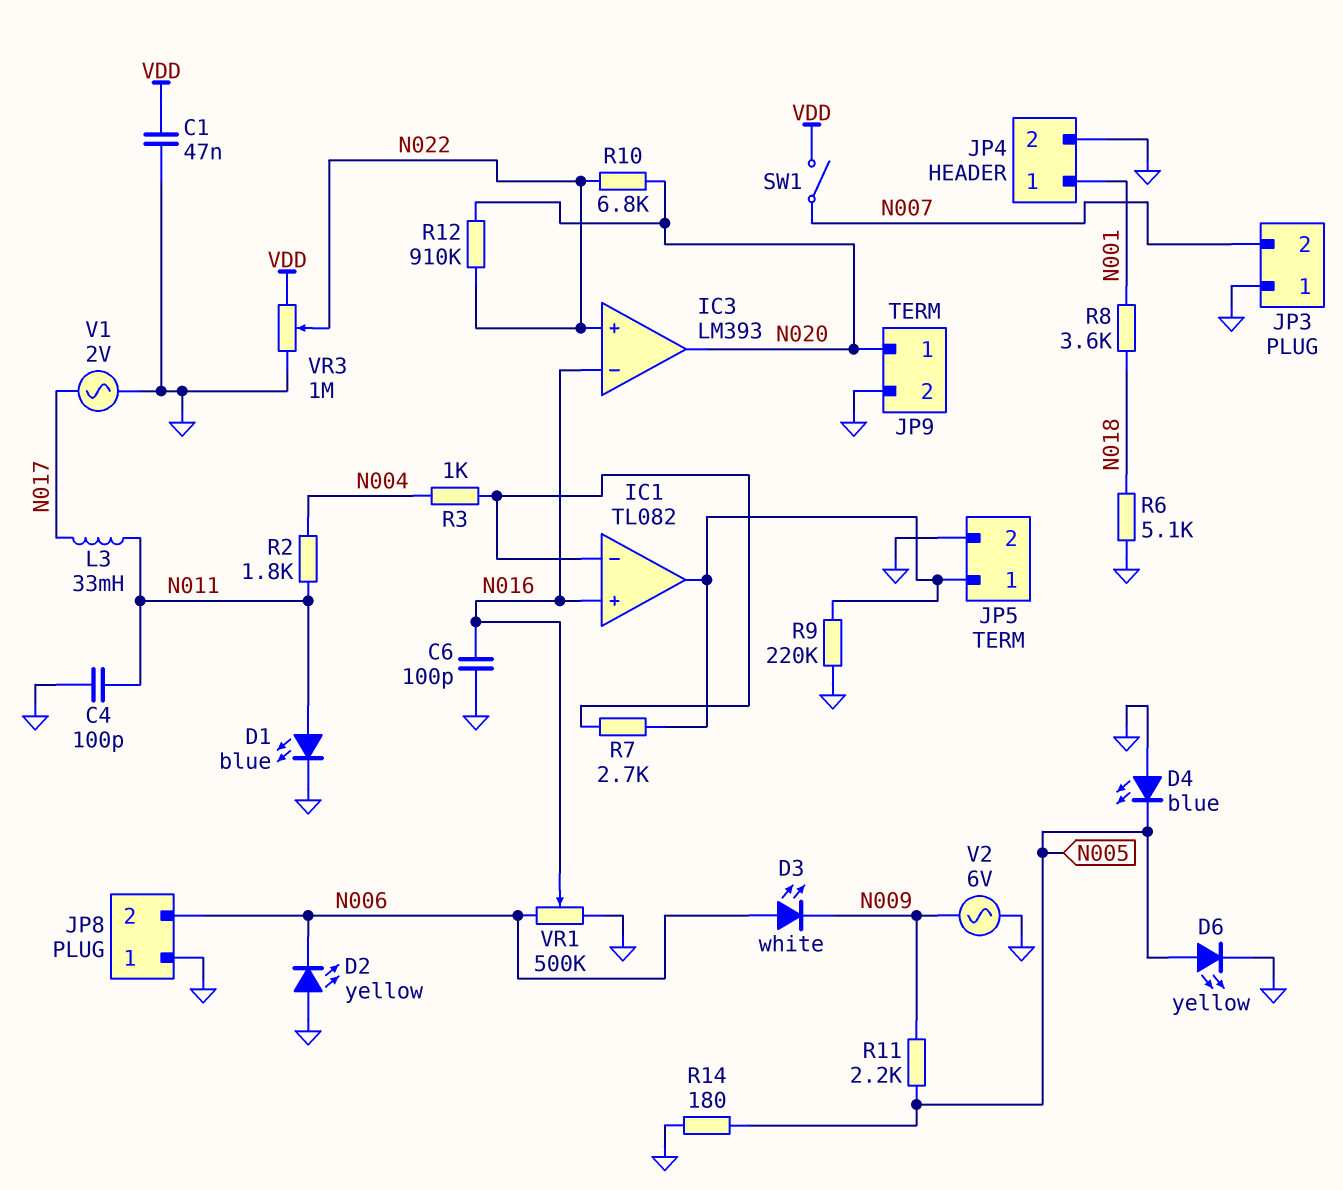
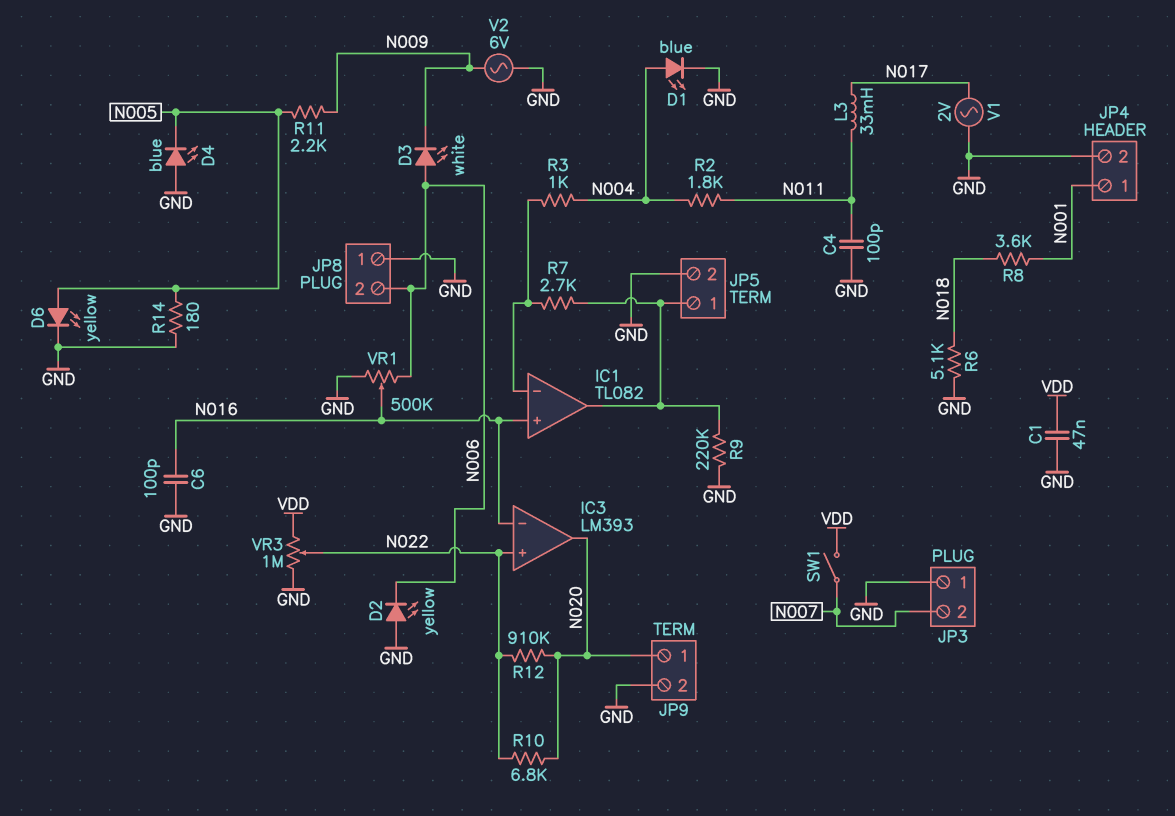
D1: LED blue (A N011, K GND) -> LED blue (A N004, K GND)

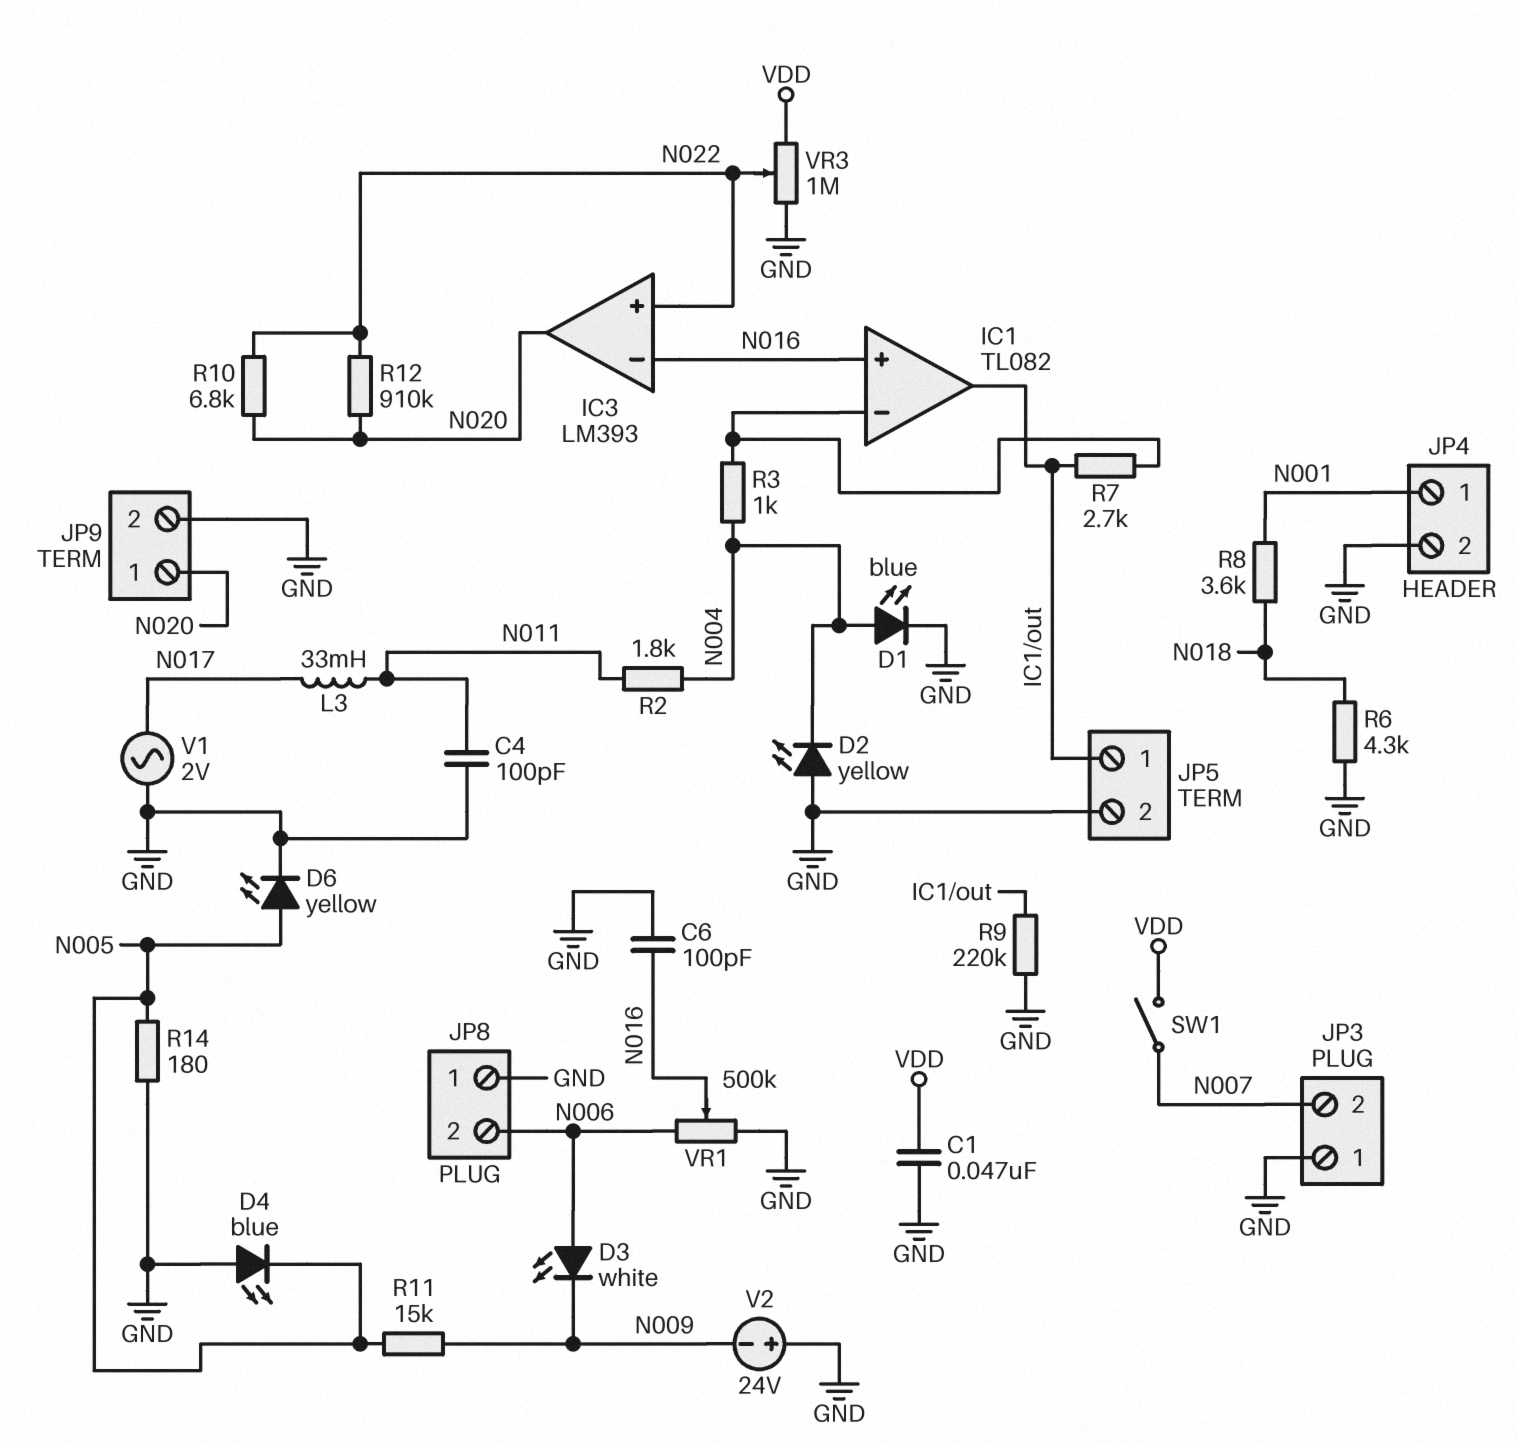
D2: LED yellow (A GND, K N006) -> LED yellow (A GND, K N004)
R6: 5.1k (GND, N018) -> 4.3k (GND, N018)
R11: 2.2k (N005, N009) -> 15k (N005, N009)
V2: AC 6V (GND, N009) -> 24V (plus GND, minus N009)

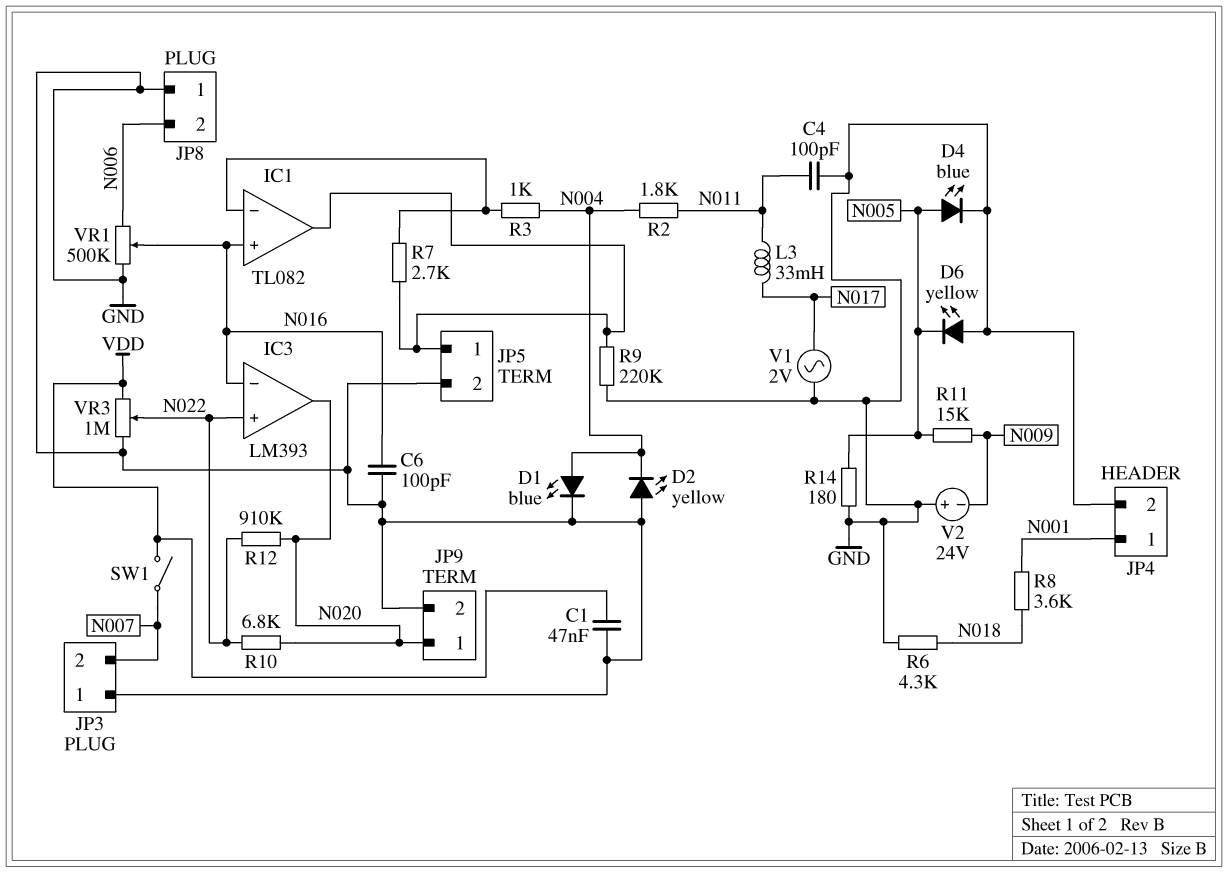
D3: LED white (A N006, K N009) -> none
D4: LED blue (A GND, K N005) -> LED blue (A N005, K GND)
D6: LED yellow (A N005, K GND) -> LED yellow (A GND, K N005)

